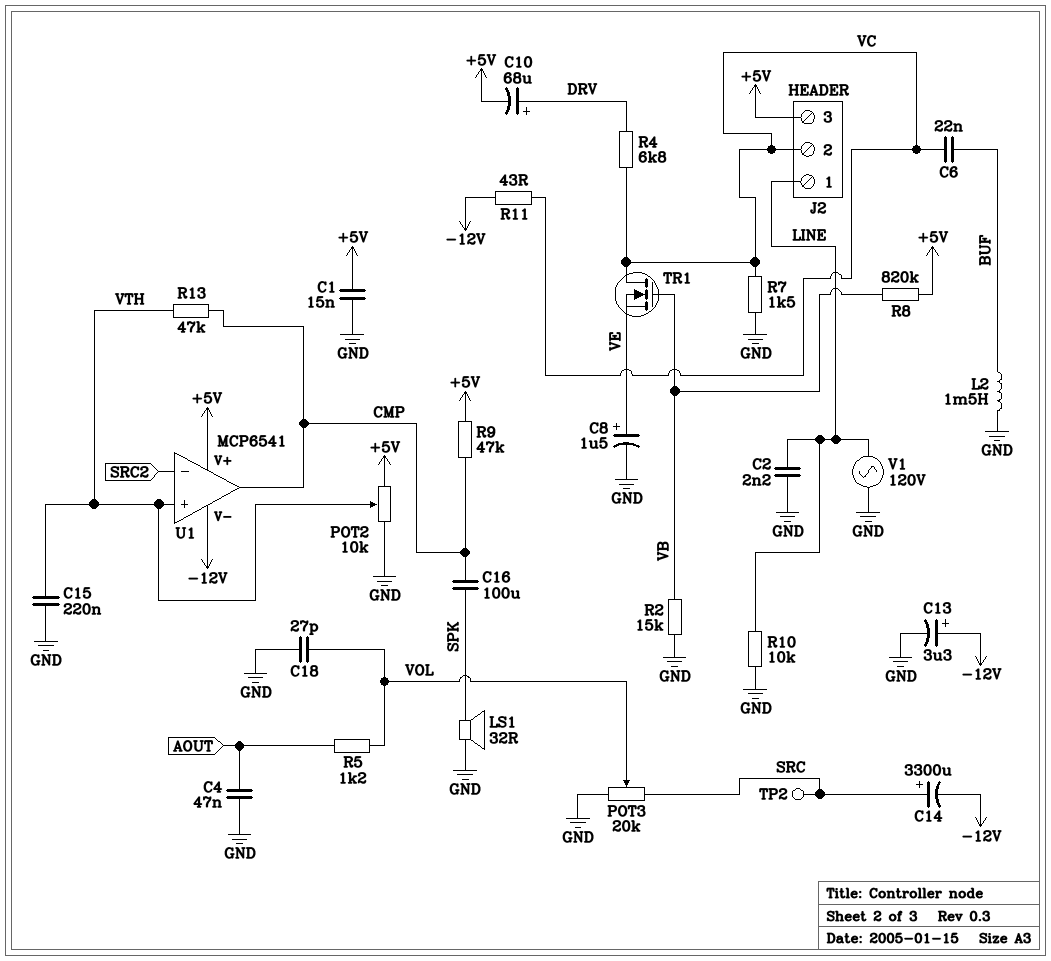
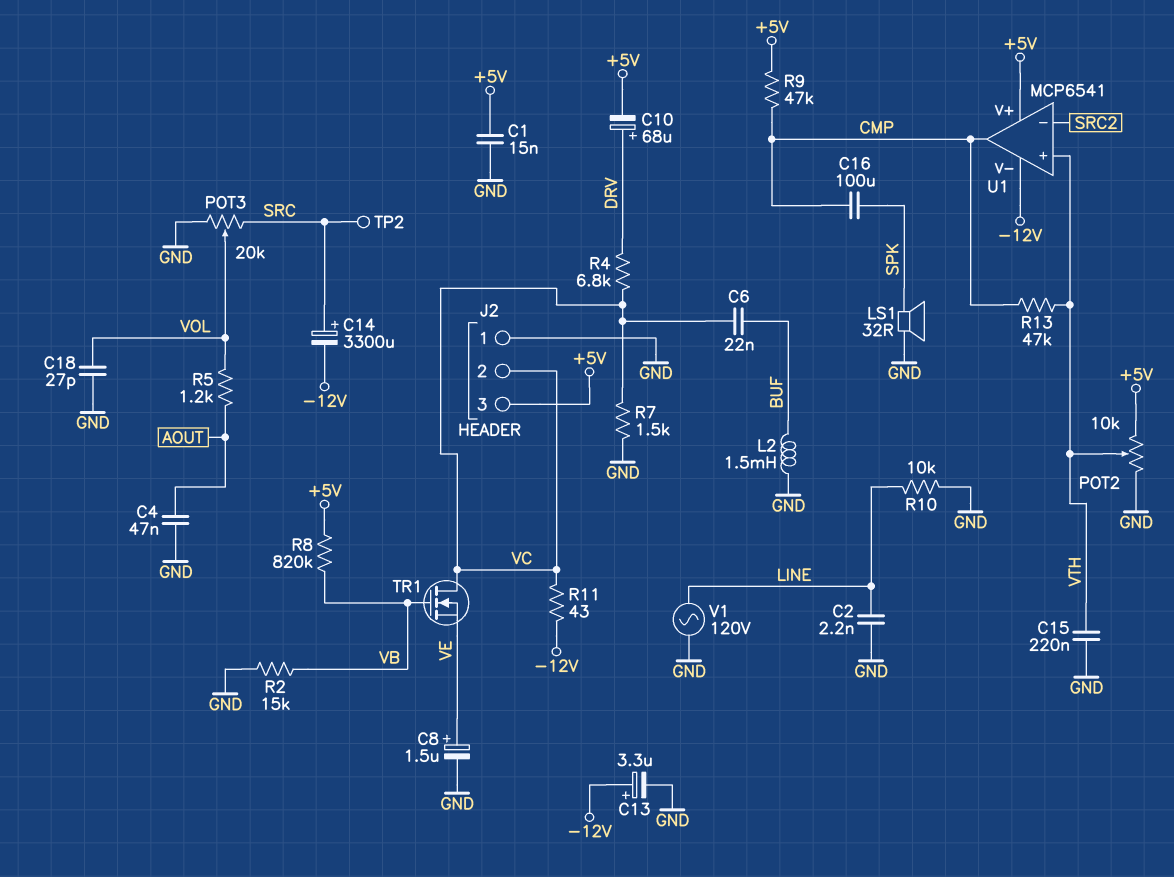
J2 pin 1: LINE -> GND

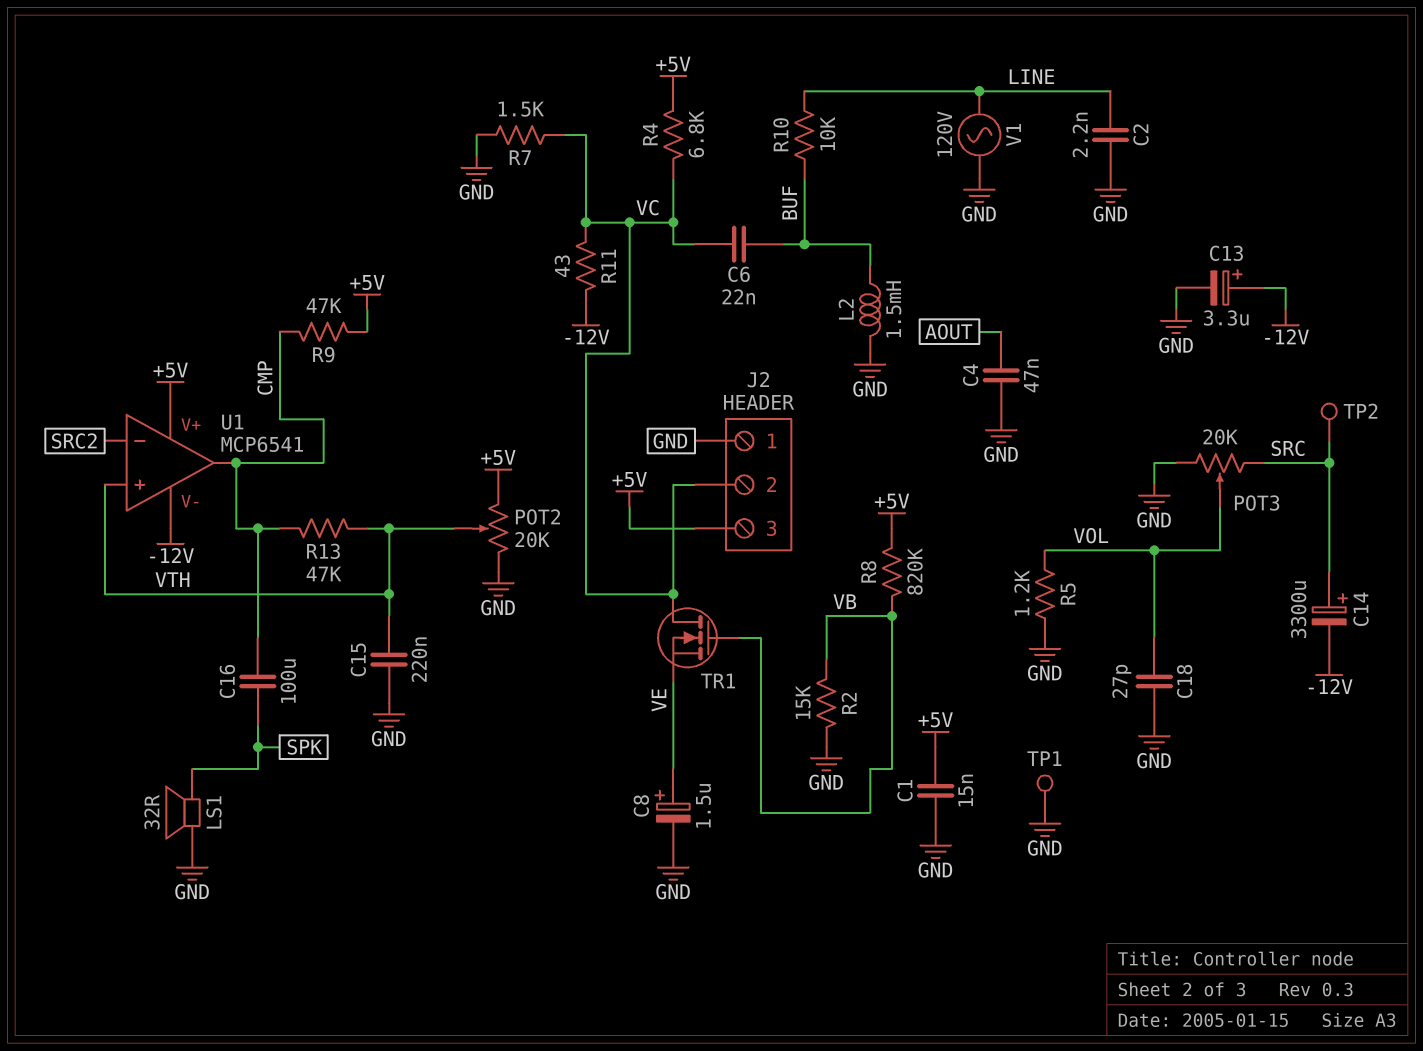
C10: 68uF (plus DRV, minus +5V) -> none
POT2: 10k (+5V, GND, wiper VTH) -> 20k (+5V, GND, wiper VTH)
R4: 6.8k (DRV, VC) -> 6.8k (+5V, VC)
R5: 1.2k (AOUT, VOL) -> 1.2k (GND, VOL)
R10: 10k (GND, LINE) -> 10k (BUF, LINE)
TP1: none -> test point (GND)

